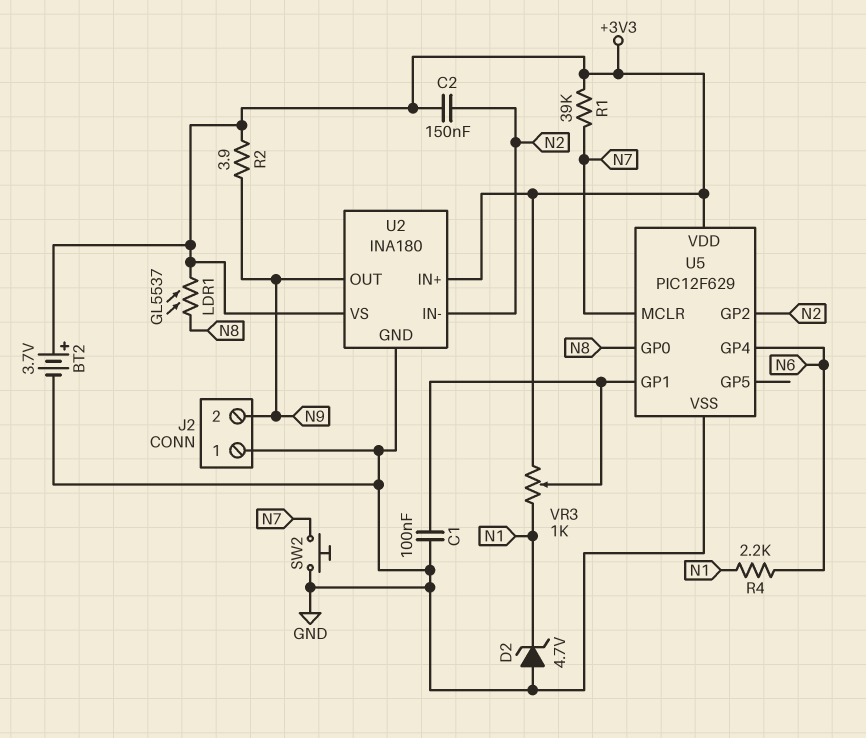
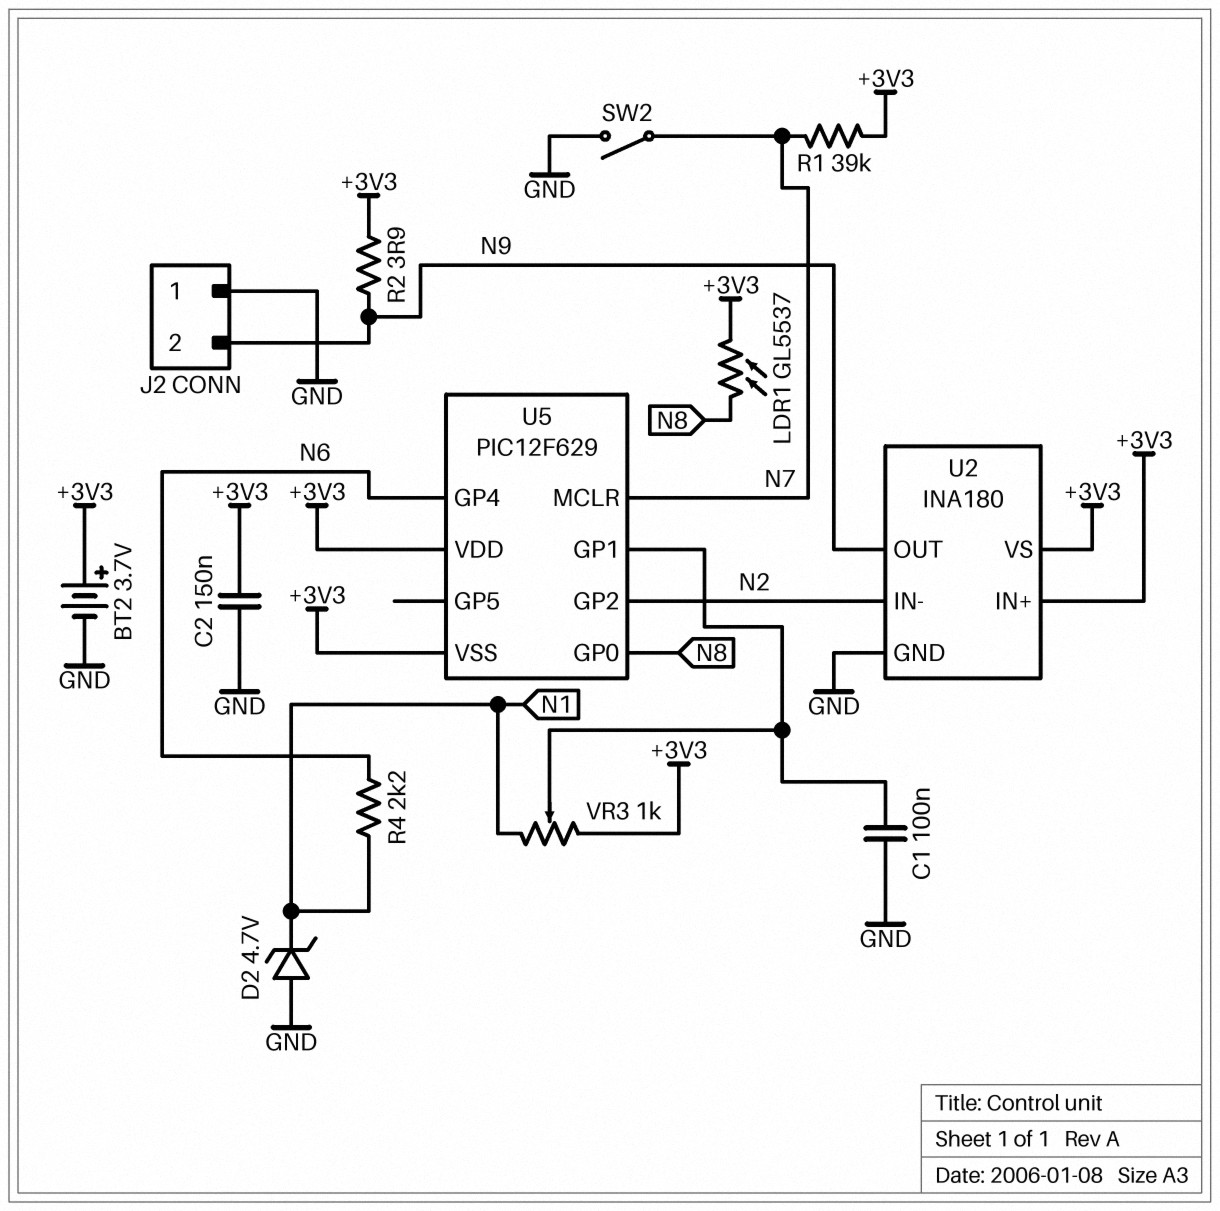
C2: 150nF (+3V3, N2) -> 150nF (+3V3, GND)
SW2: button (GND, N7) -> switch (GND, N7)
U5 pin VSS: GND -> +3V3

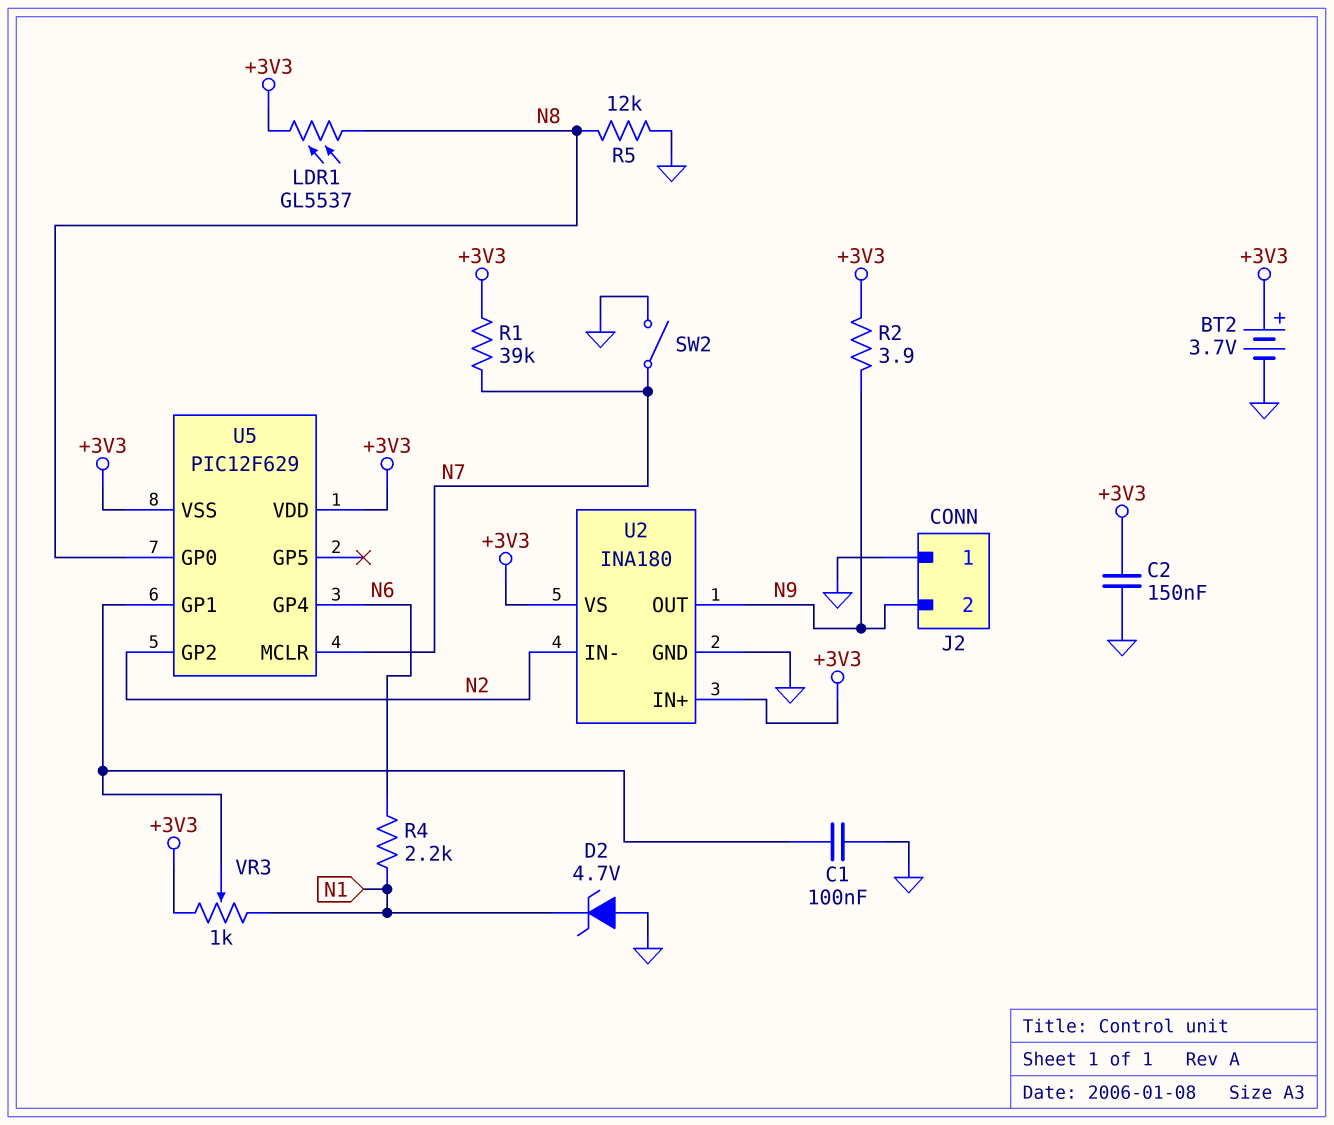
R5: none -> 12k (GND, N8)

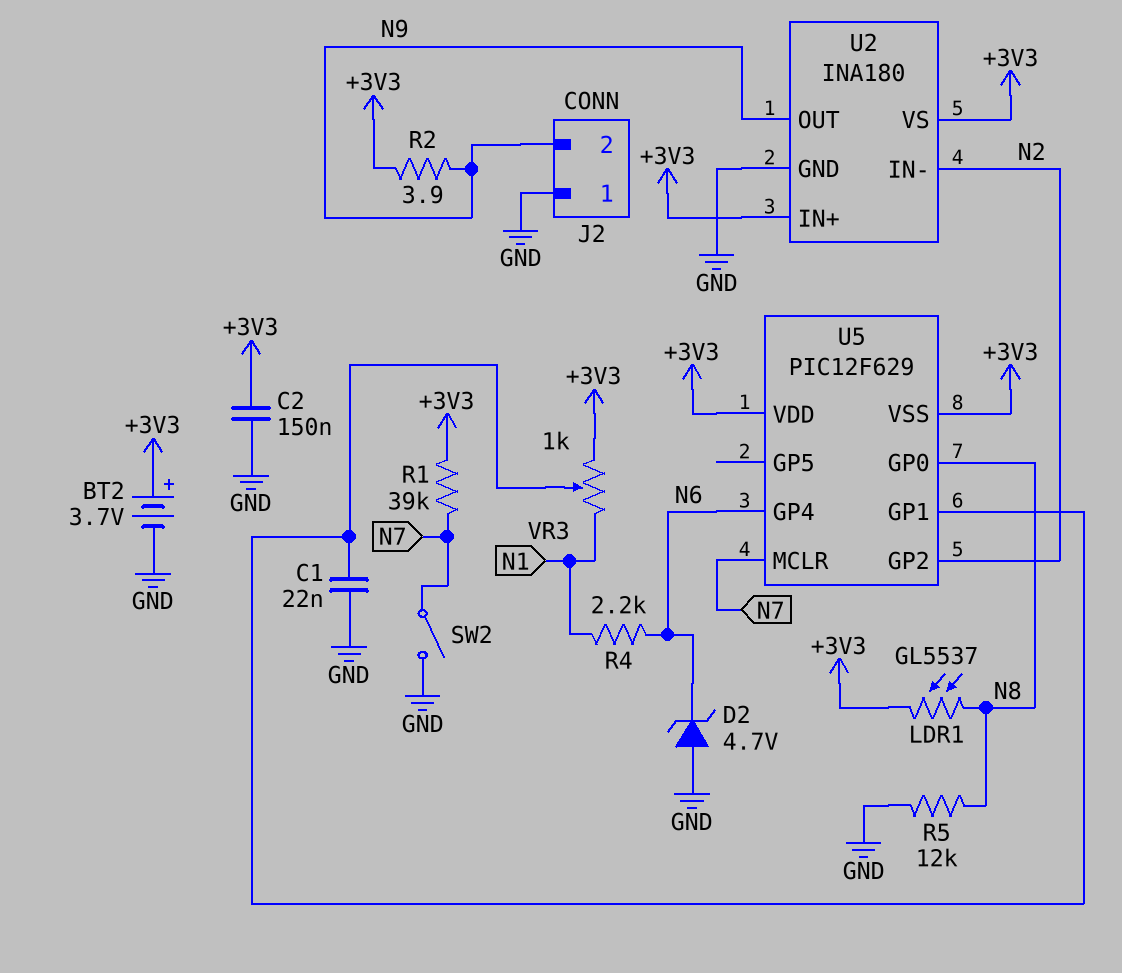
C1: 100nF (GND, U5/GP1) -> 22nF (GND, U5/GP1)
D2: zener 4.7V (A GND, K N1) -> zener 4.7V (A GND, K N6)

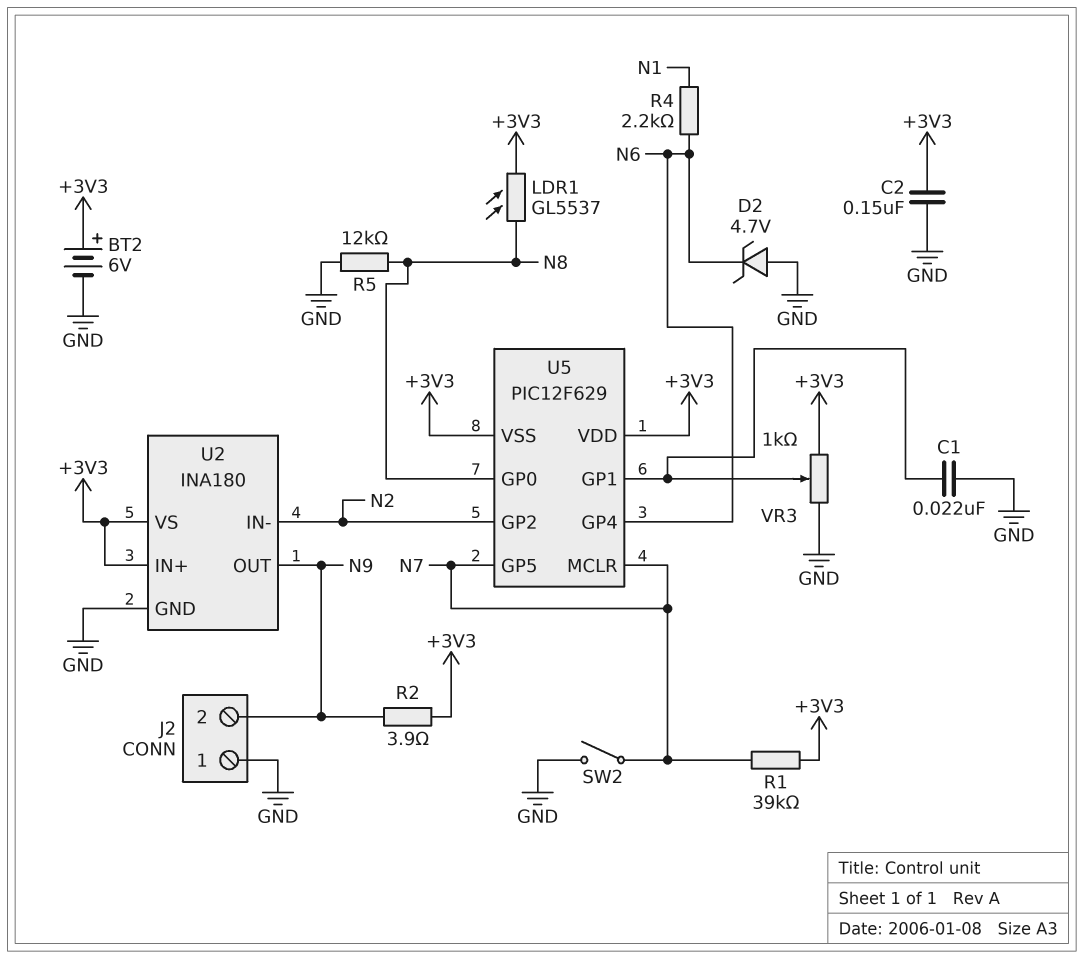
BT2: 3.7V (plus +3V3, minus GND) -> 6V (plus +3V3, minus GND)
U5 pin GP5: none -> N7
VR3: 1k (+3V3, N1, wiper U5/GP1) -> 1k (+3V3, GND, wiper U5/GP1)

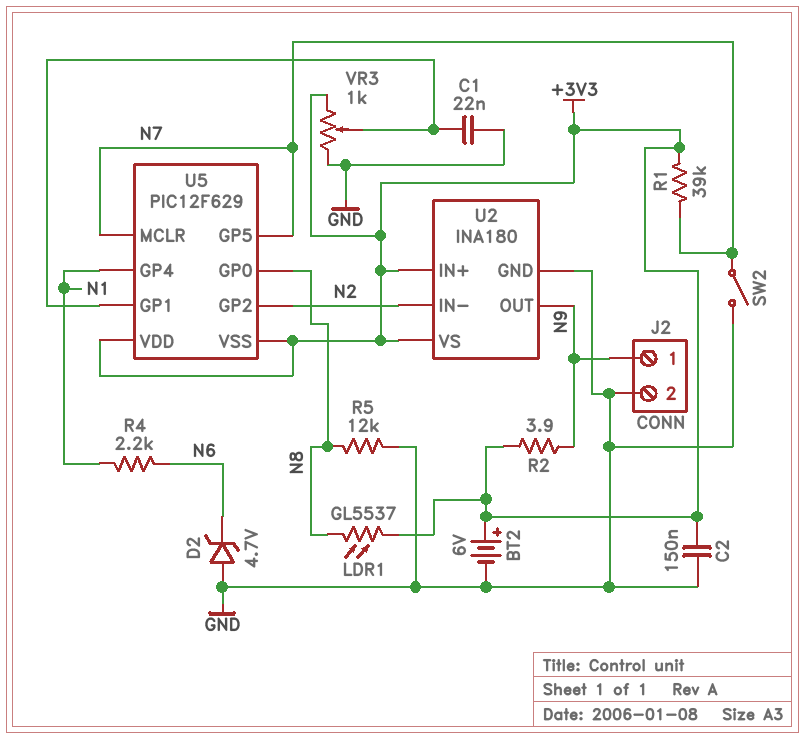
J2 pin 1: GND -> N9
J2 pin 2: N9 -> GND
U5 pin GP4: N6 -> N1

